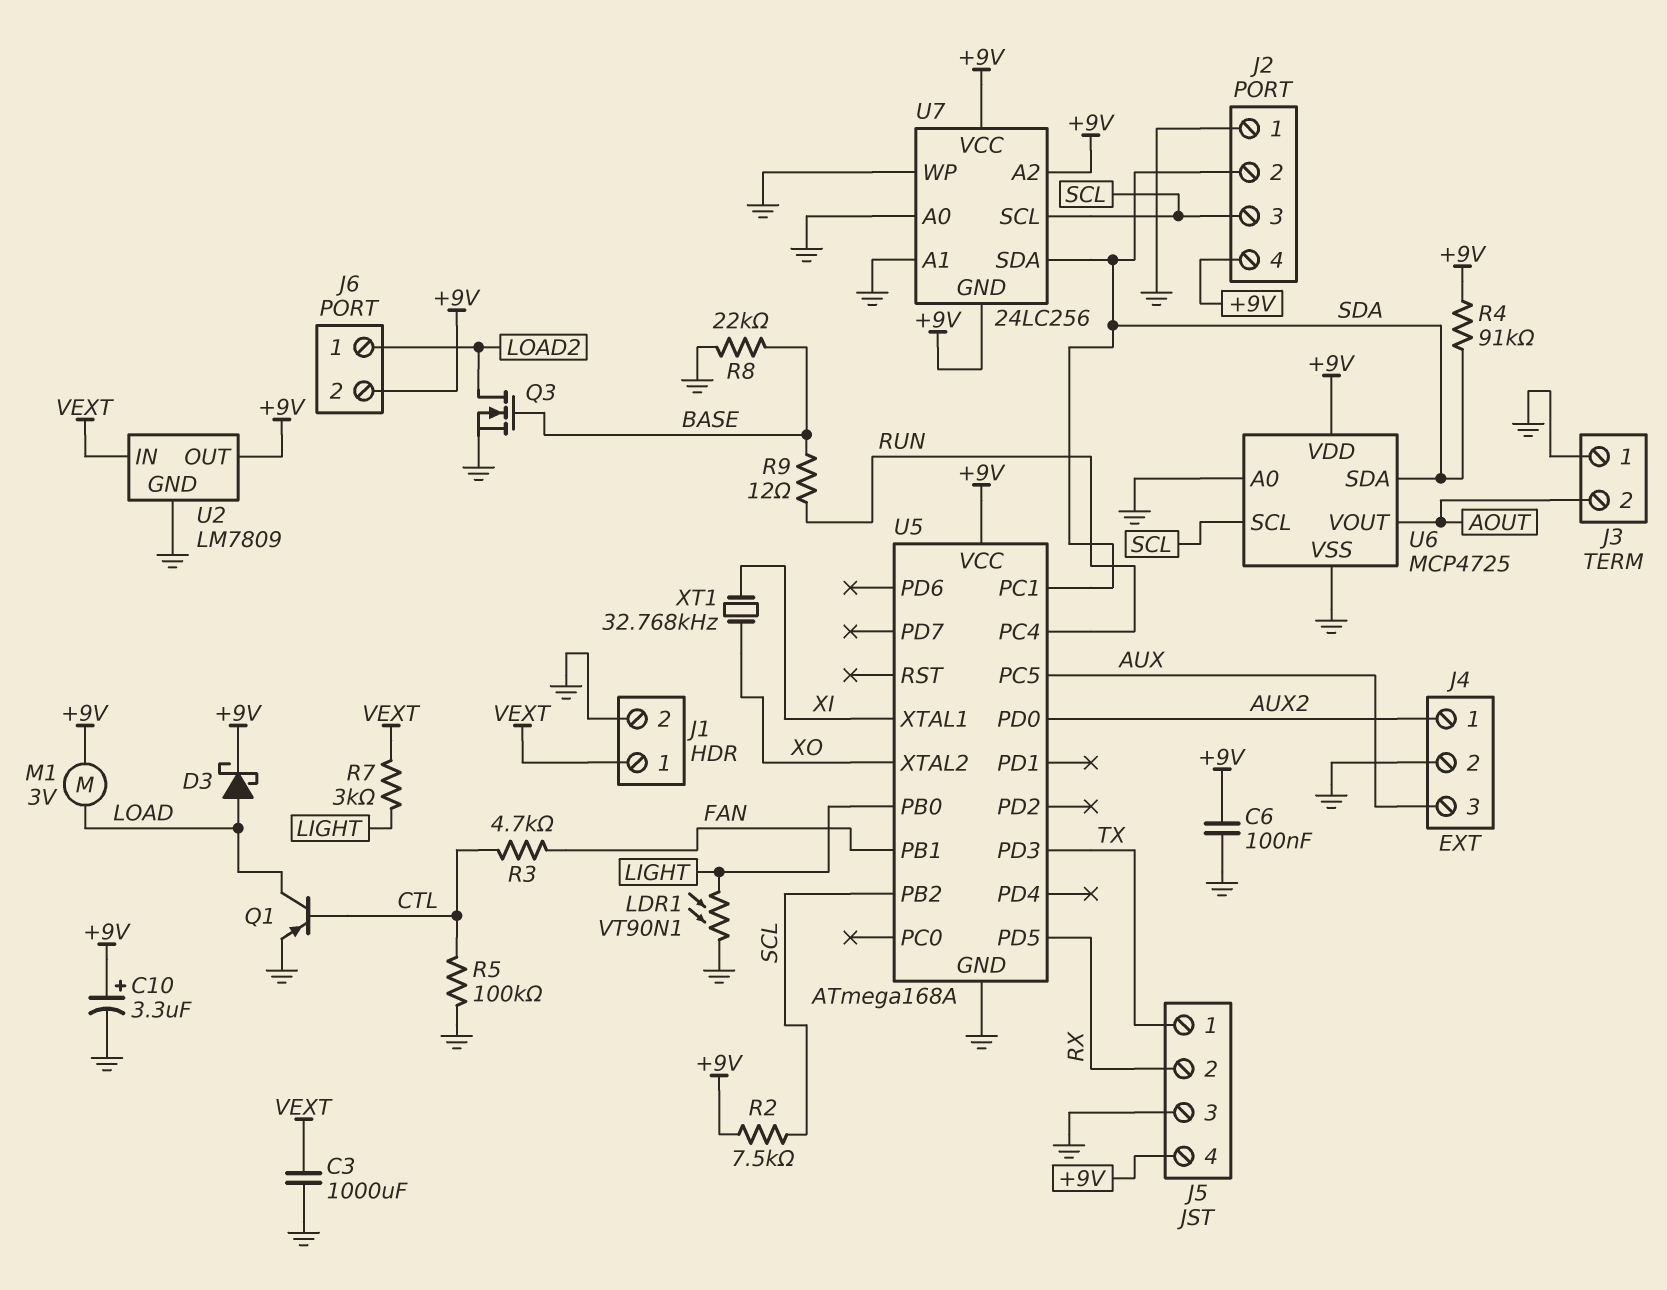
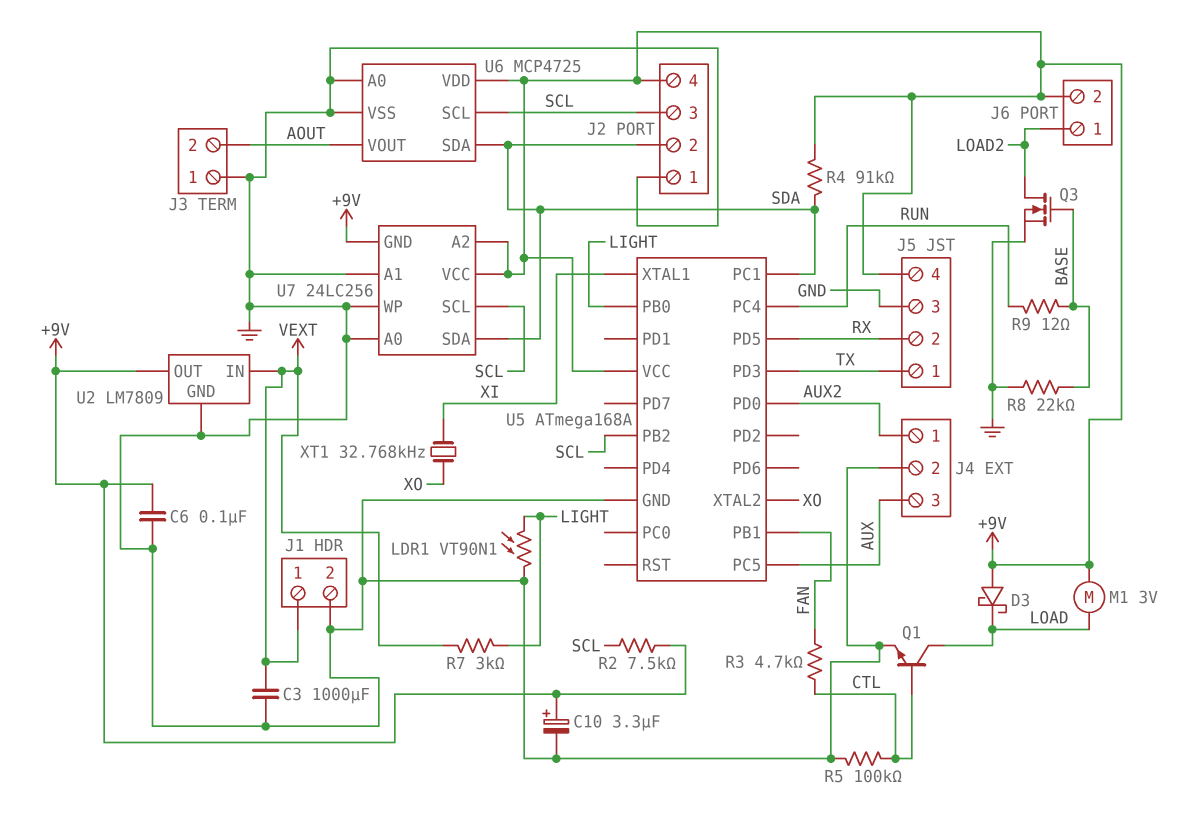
D3: schottky (A LOAD, K +9V) -> schottky (A +9V, K LOAD)
Q1: PNP (B CTL, C LOAD, E GND) -> NPN (B CTL, C LOAD, E GND)

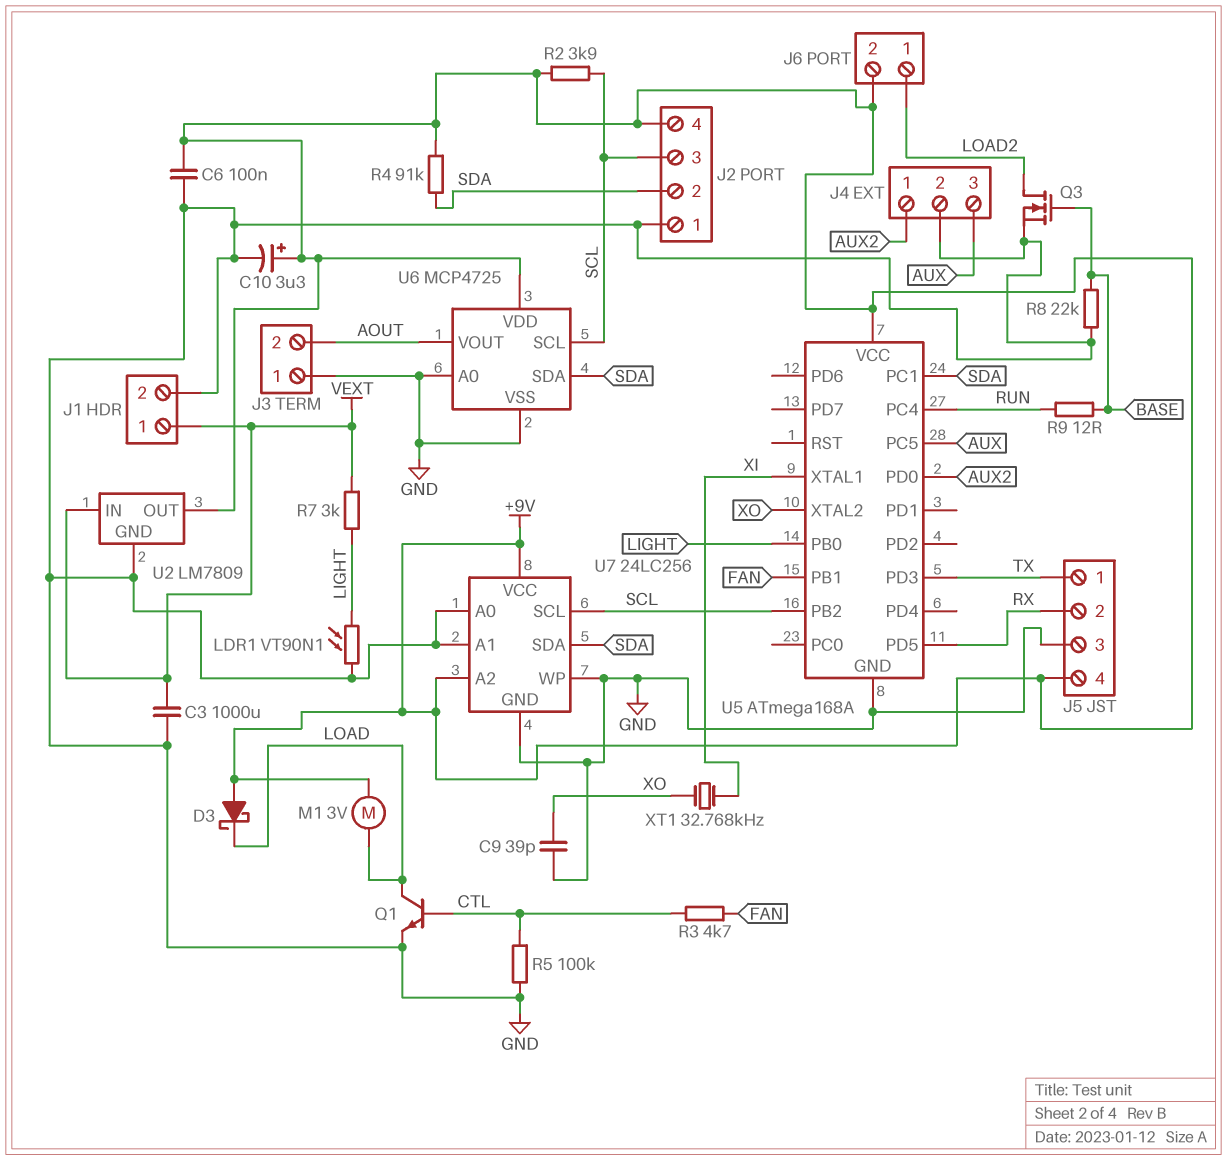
C9: none -> 39pF (GND, XO)
R2: 7.5k (+9V, SCL) -> 3.9k (+9V, SCL)
U7 pin GND: +9V -> GND

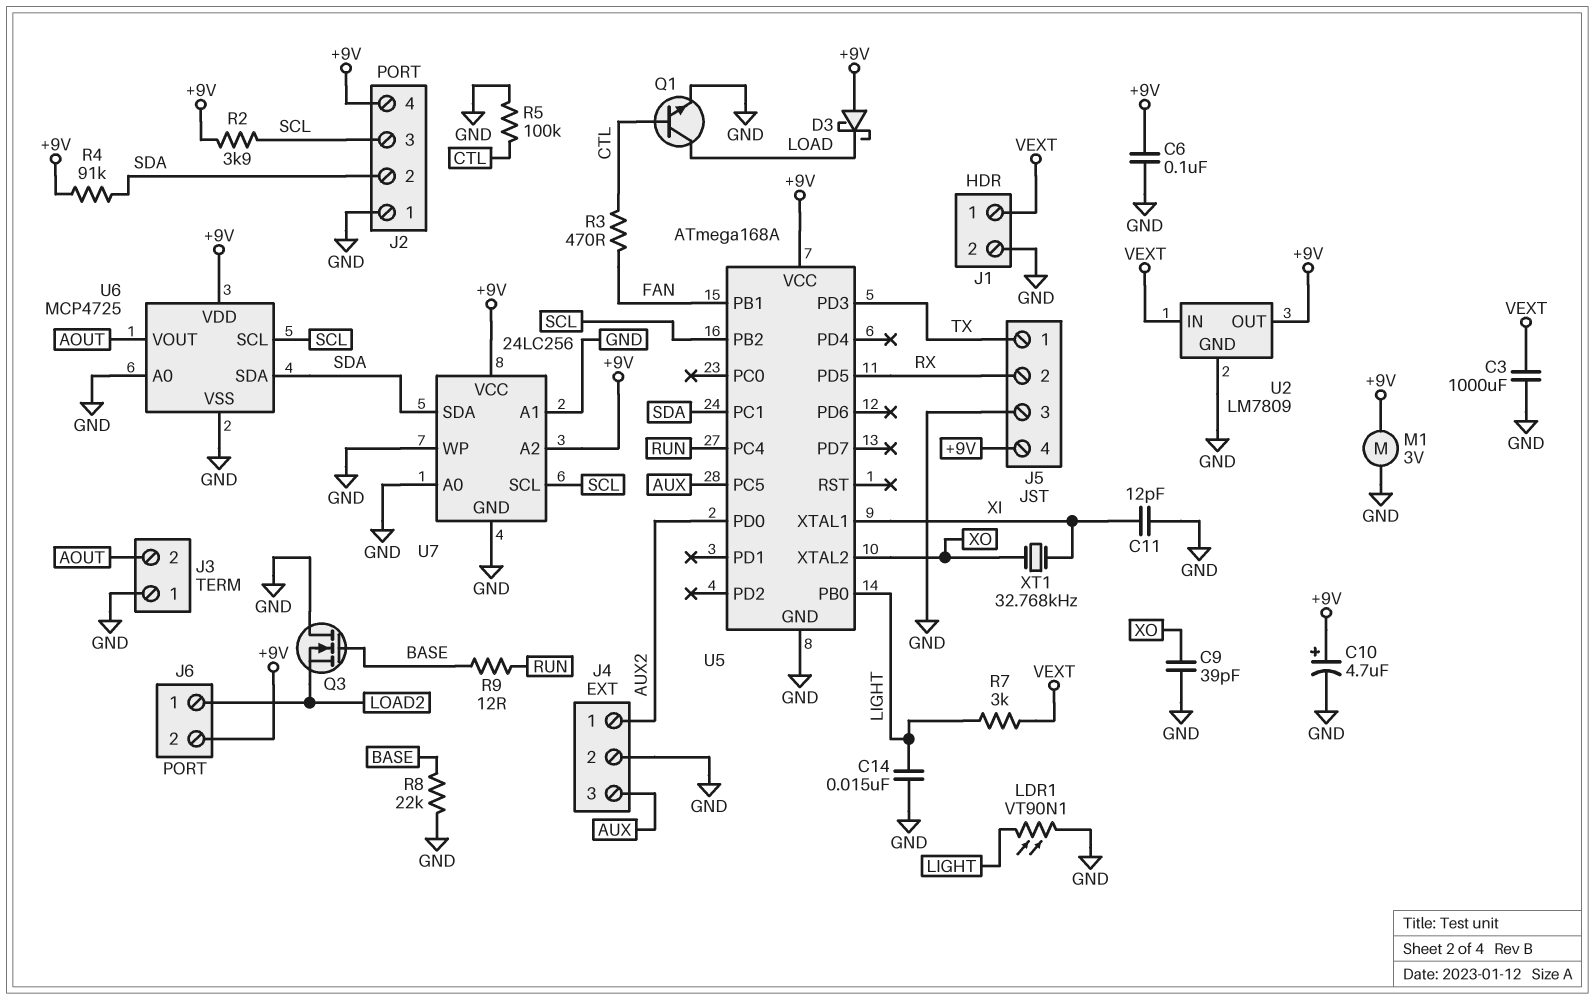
C10: 3.3uF (plus +9V, minus GND) -> 4.7uF (plus +9V, minus GND)
C11: none -> 12pF (GND, XI)
C14: none -> 15nF (GND, LIGHT)
M1: motor 3V (+9V, LOAD) -> motor 3V (+9V, GND)
Q3: NMOS (G BASE, D LOAD2, S GND) -> NMOS (G BASE, D GND, S LOAD2)
R3: 4.7k (CTL, FAN) -> 470 (CTL, FAN)

